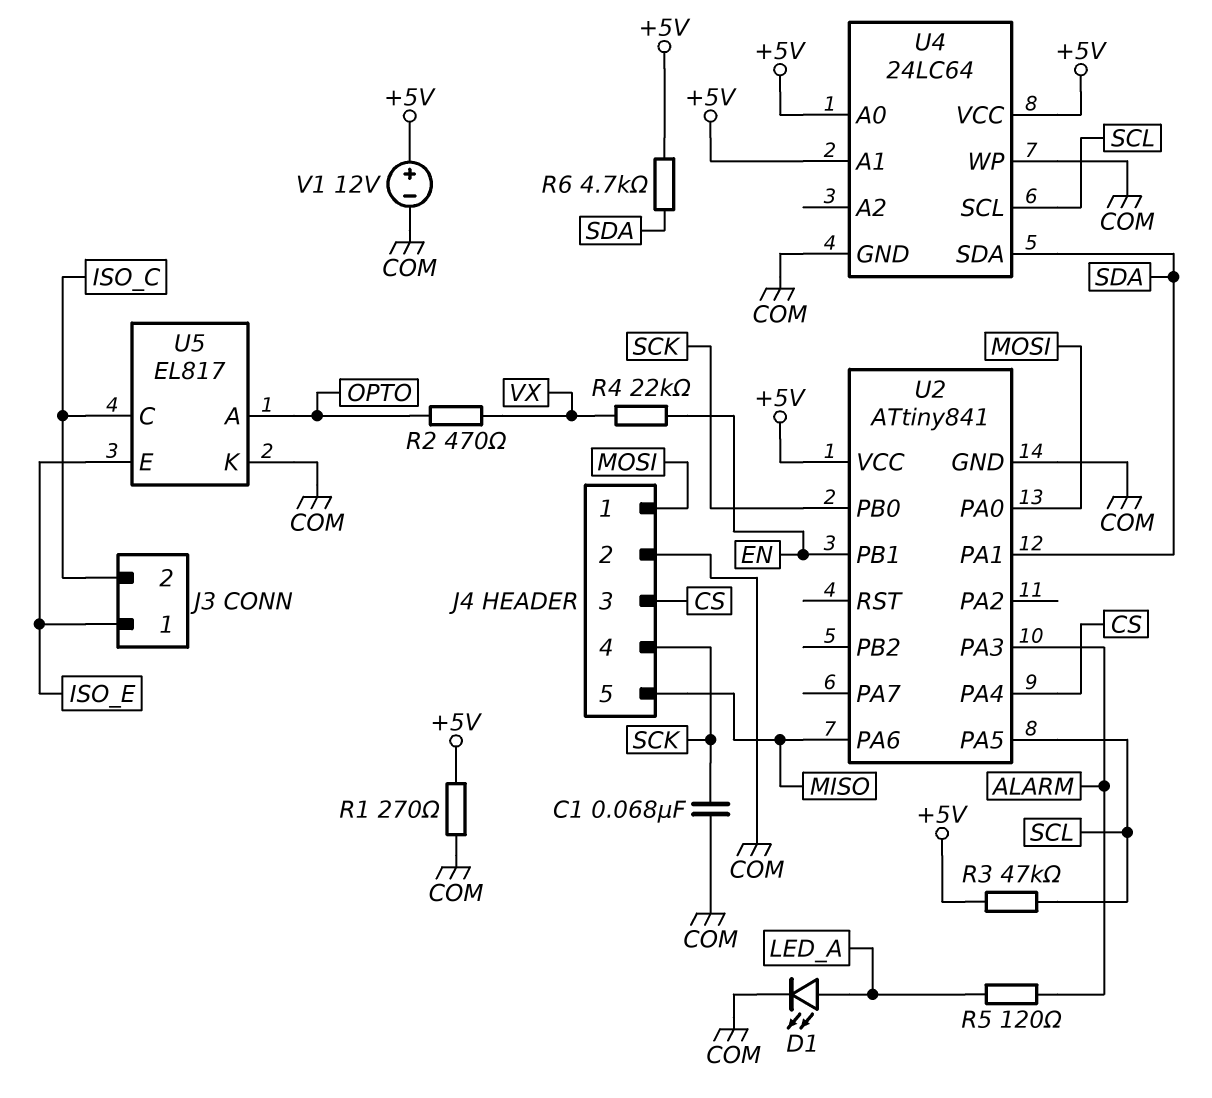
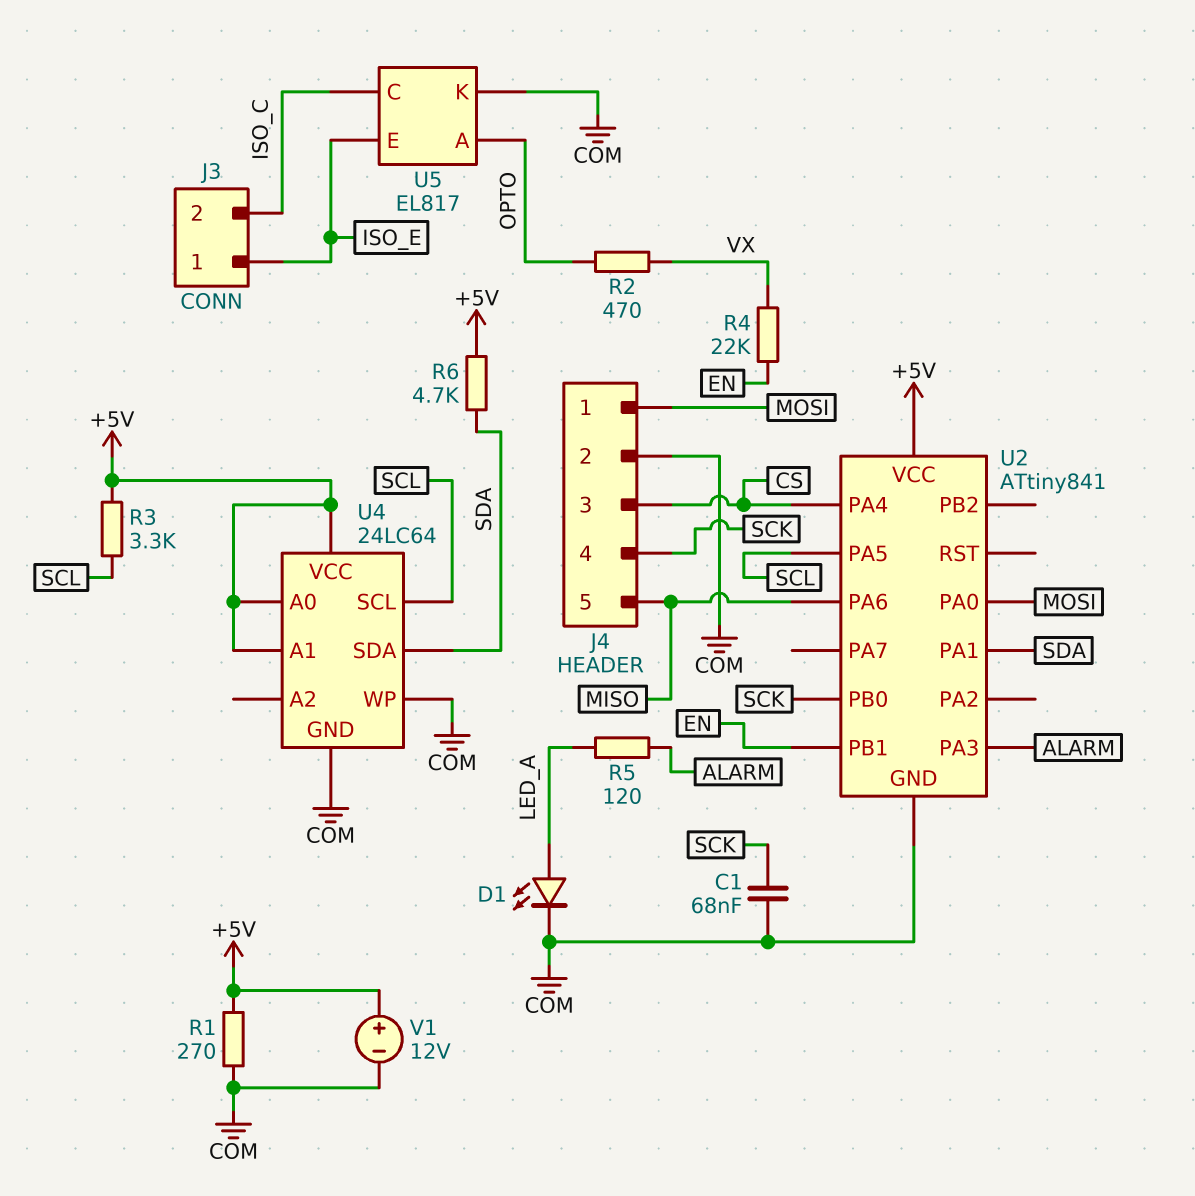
R3: 47k (+5V, SCL) -> 3.3k (+5V, SCL)

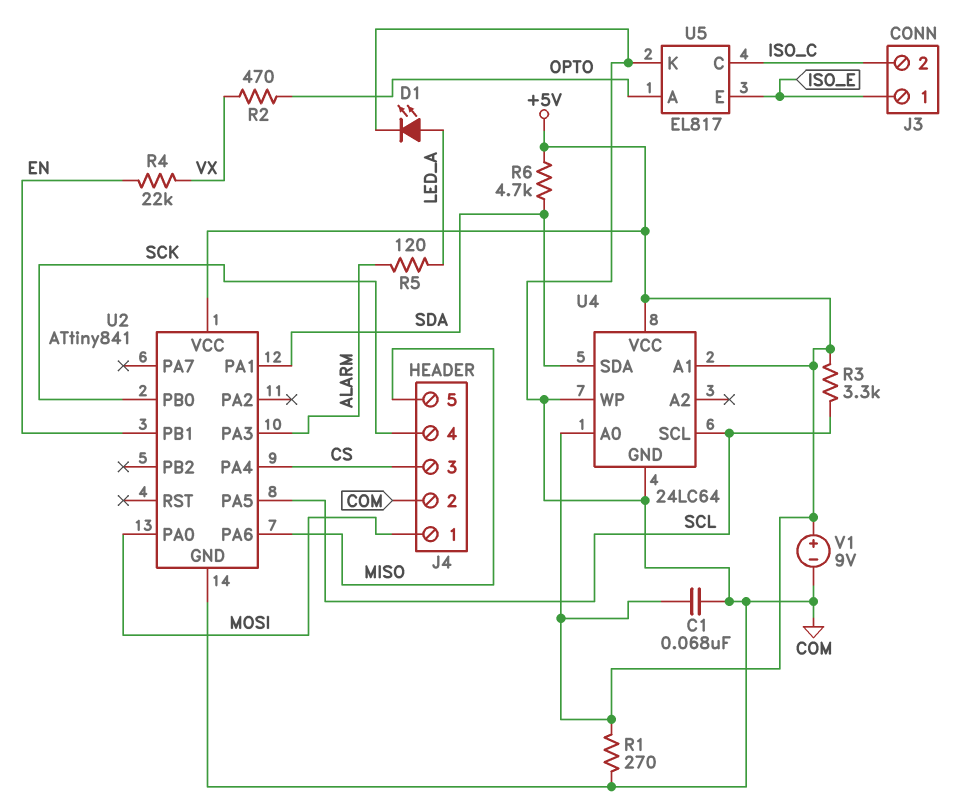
C1: 68nF (COM, SCK) -> 68nF (+5V, COM)
V1: 12V (plus +5V, minus COM) -> 9V (plus +5V, minus COM)

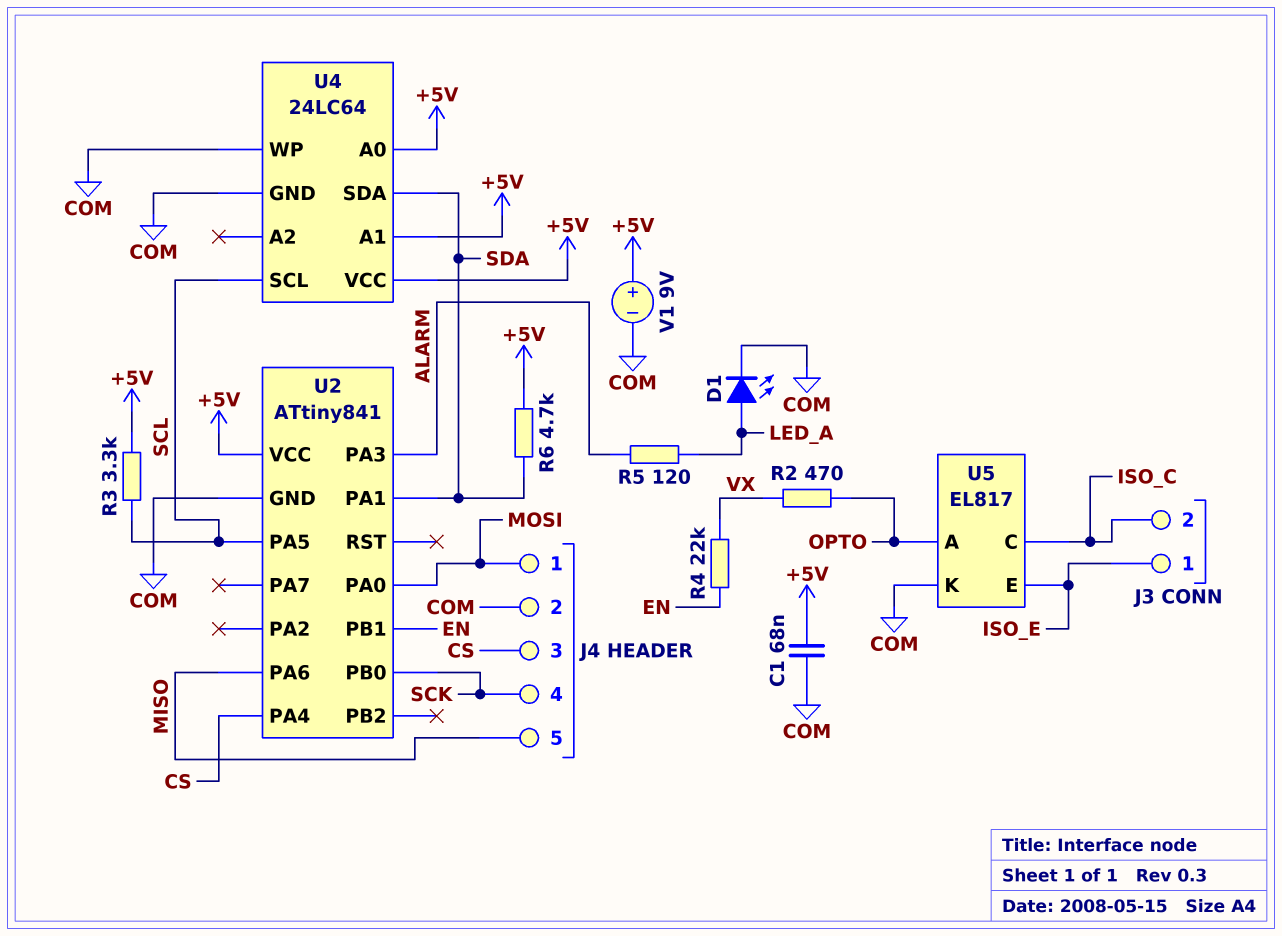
R1: 270 (+5V, COM) -> none

